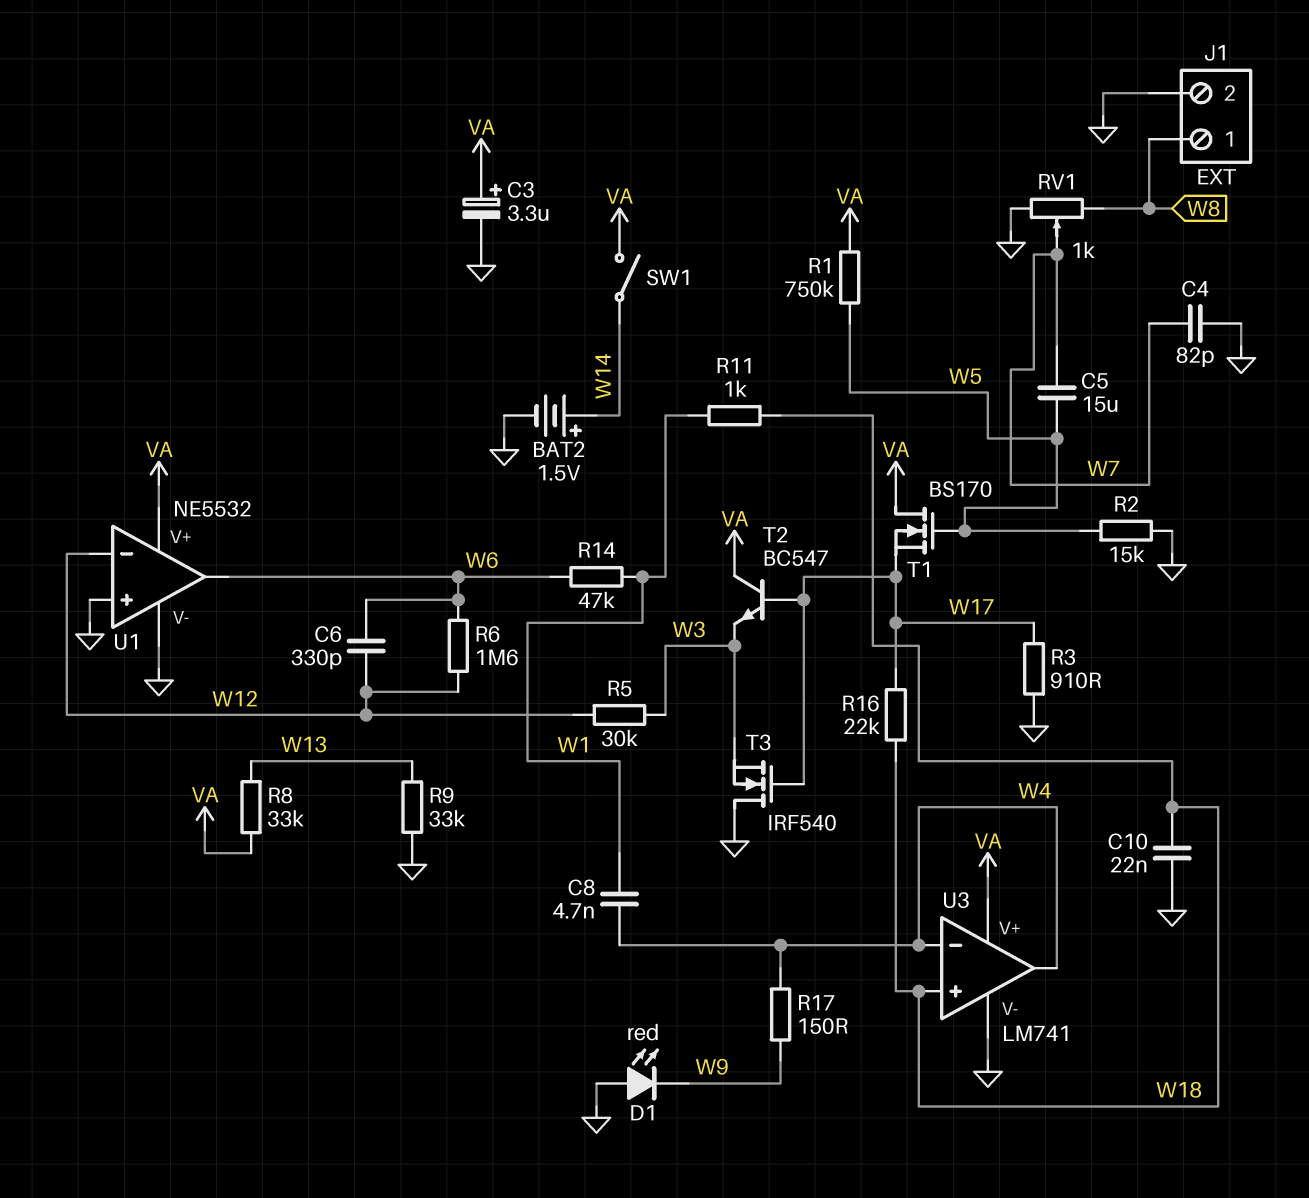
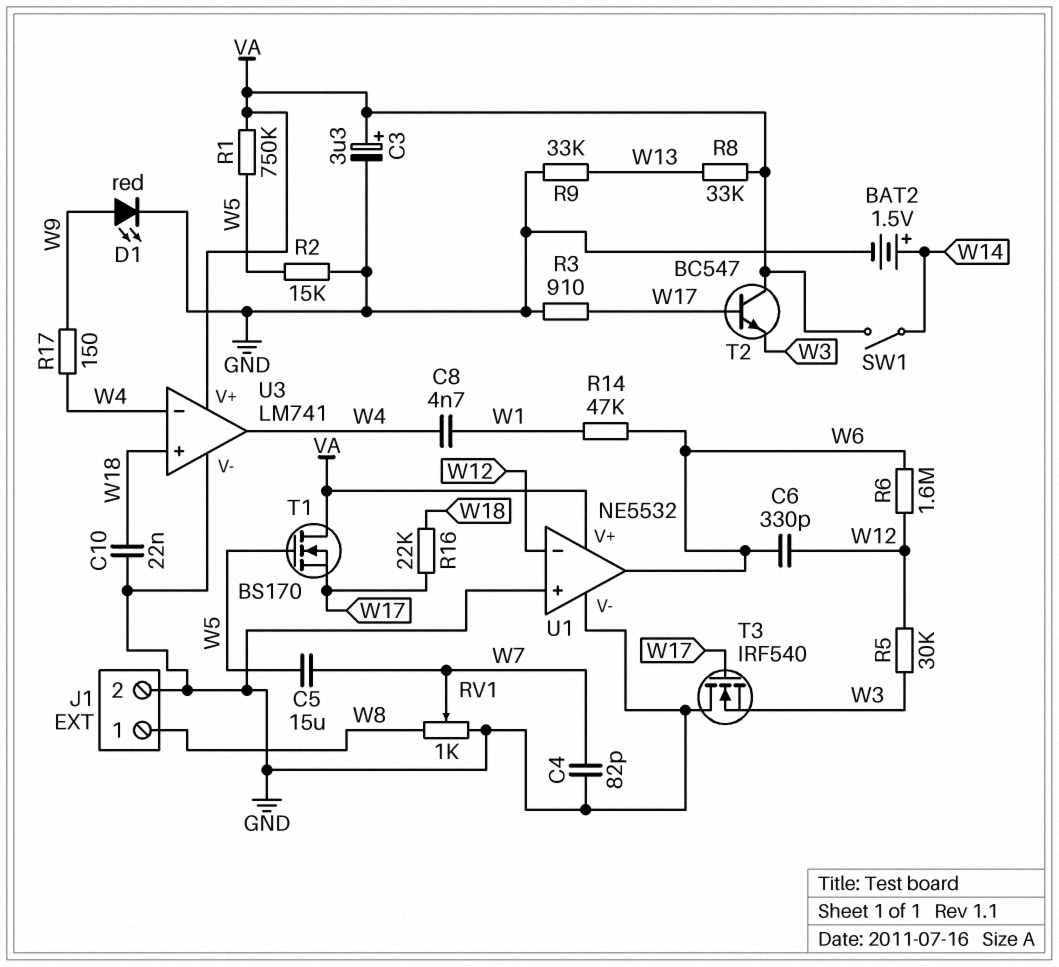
D1: LED red (A GND, K W9) -> LED red (A W9, K GND)
R11: 1k (W1, W18) -> none

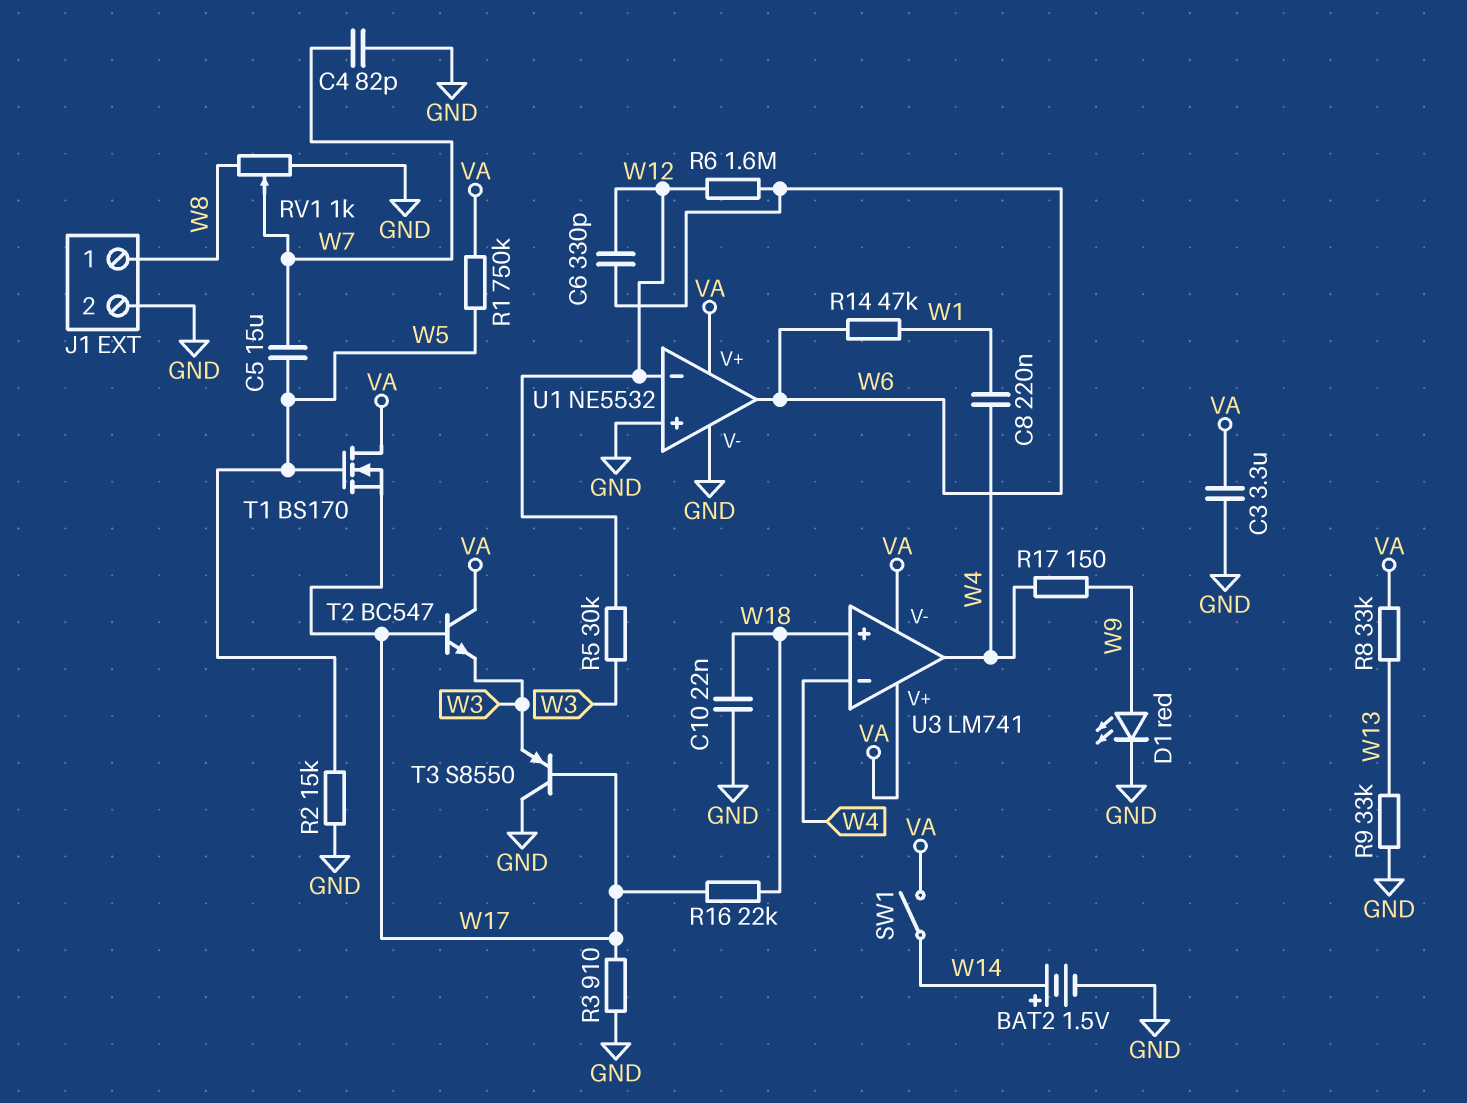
C3: 3.3uF (plus VA, minus GND) -> 3.3uF (GND, VA)
C8: 4.7nF (W1, W4) -> 220nF (W1, W4)
T3: NMOS IRF540 (G W17, D GND, S W3) -> PNP S8550 (B W17, C GND, E W3)
U3 pin V-: GND -> VA

